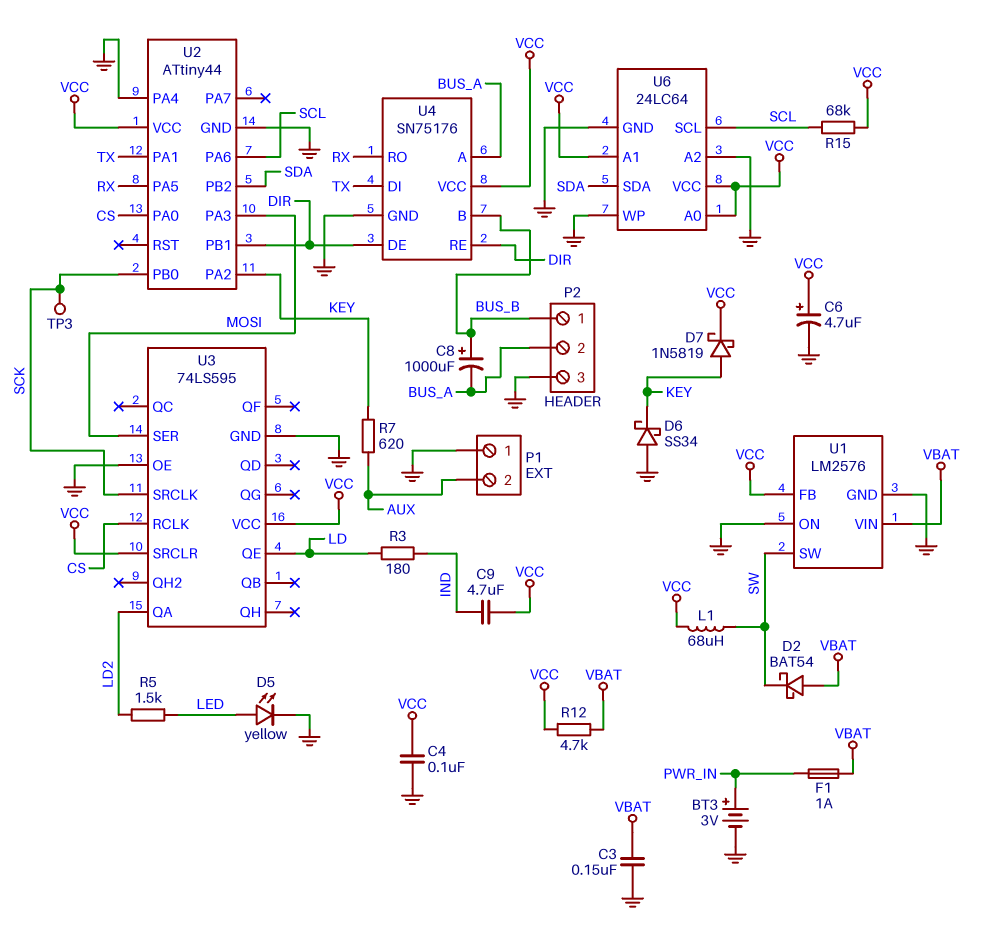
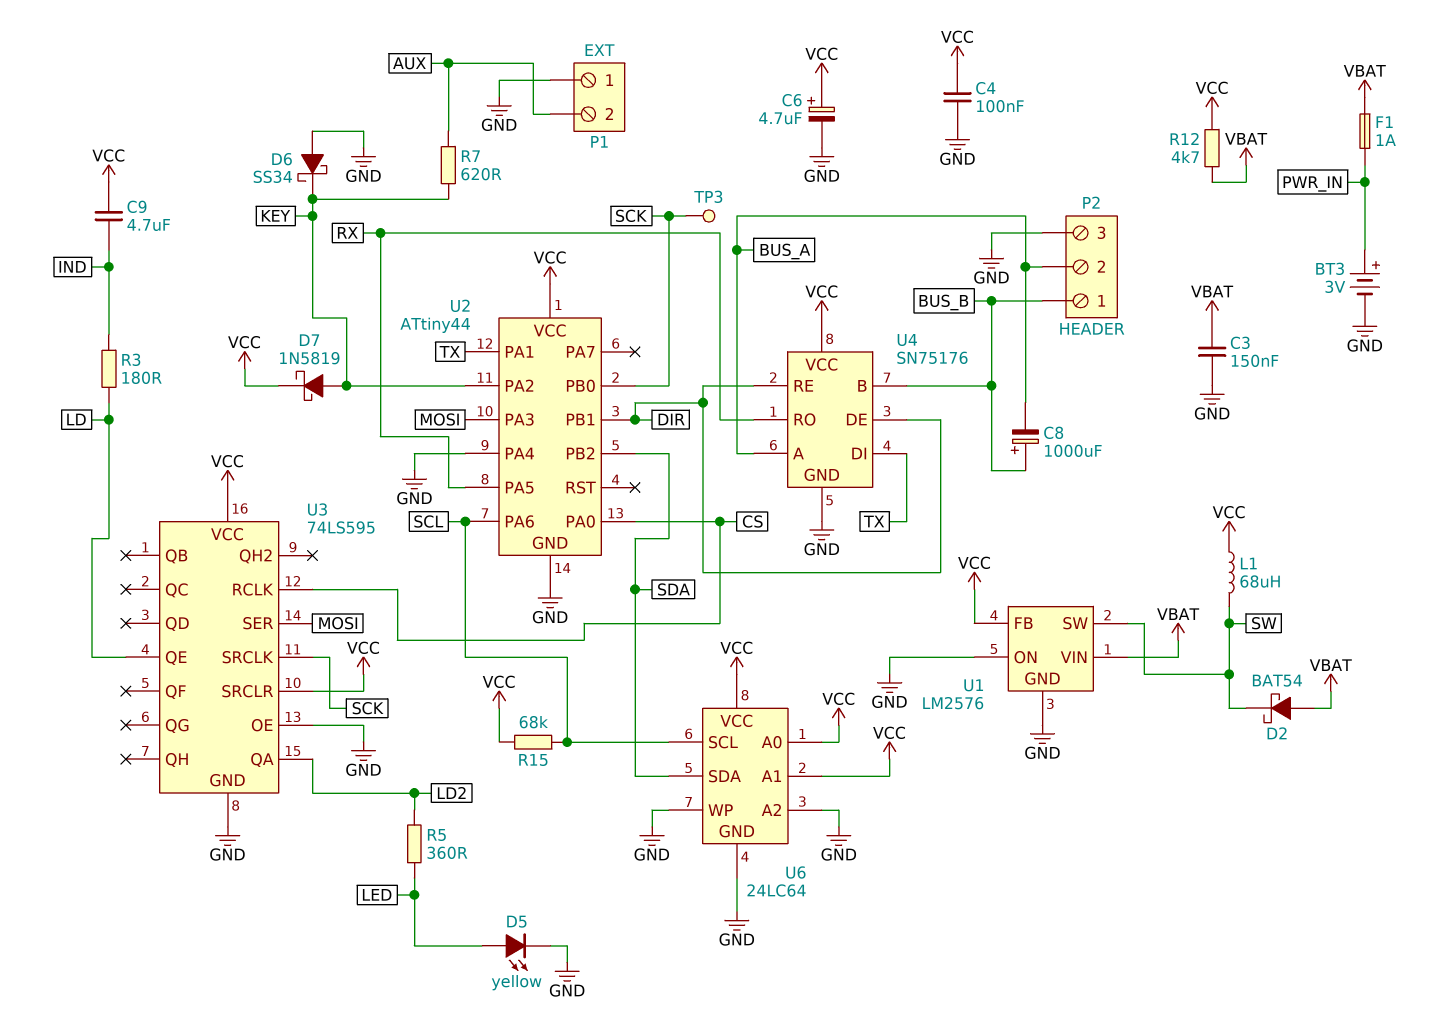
R5: 1.5k (LD2, LED) -> 360 (LD2, LED)

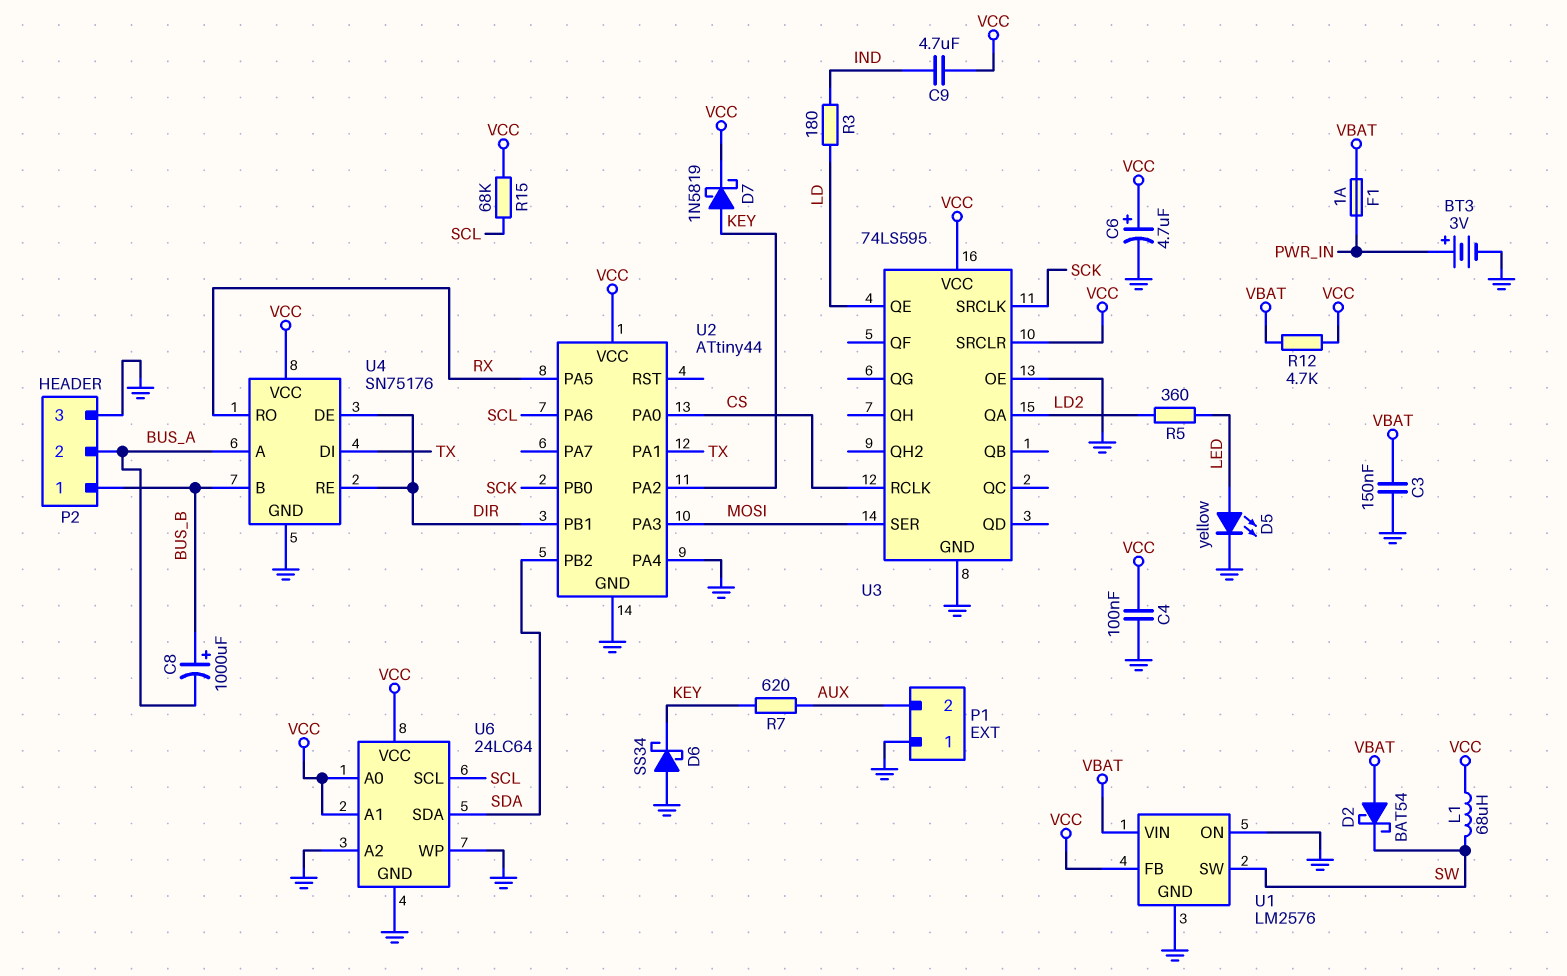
TP3: test point (SCK) -> none

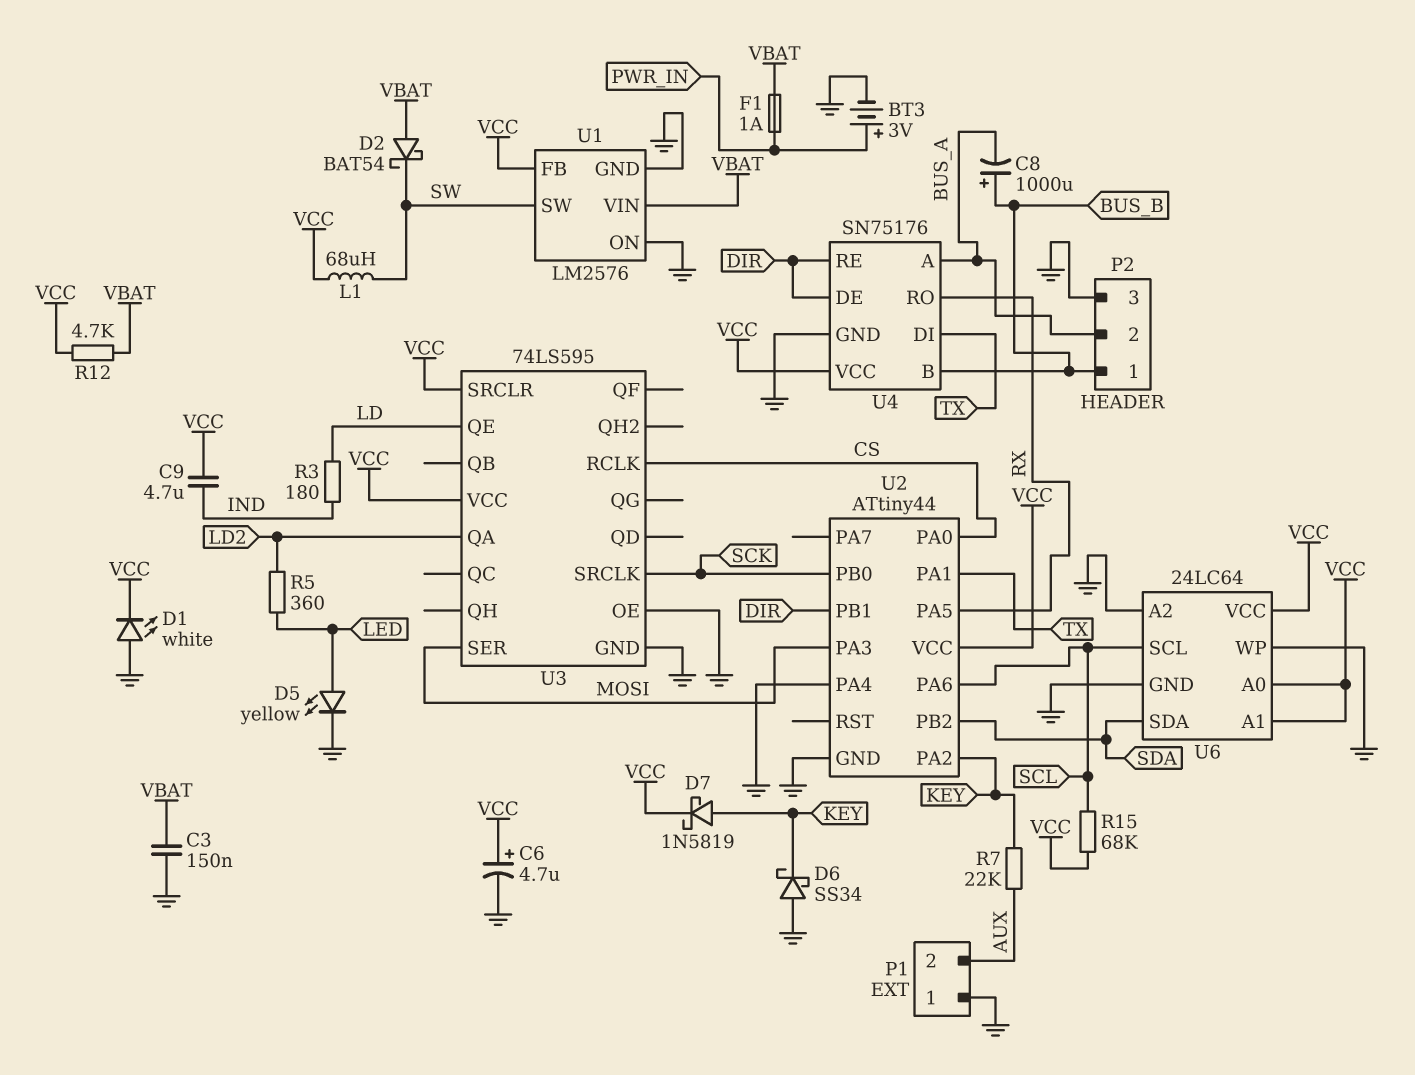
C4: 100nF (GND, VCC) -> none
D1: none -> LED white (A GND, K VCC)
R7: 620 (AUX, KEY) -> 22k (AUX, KEY)

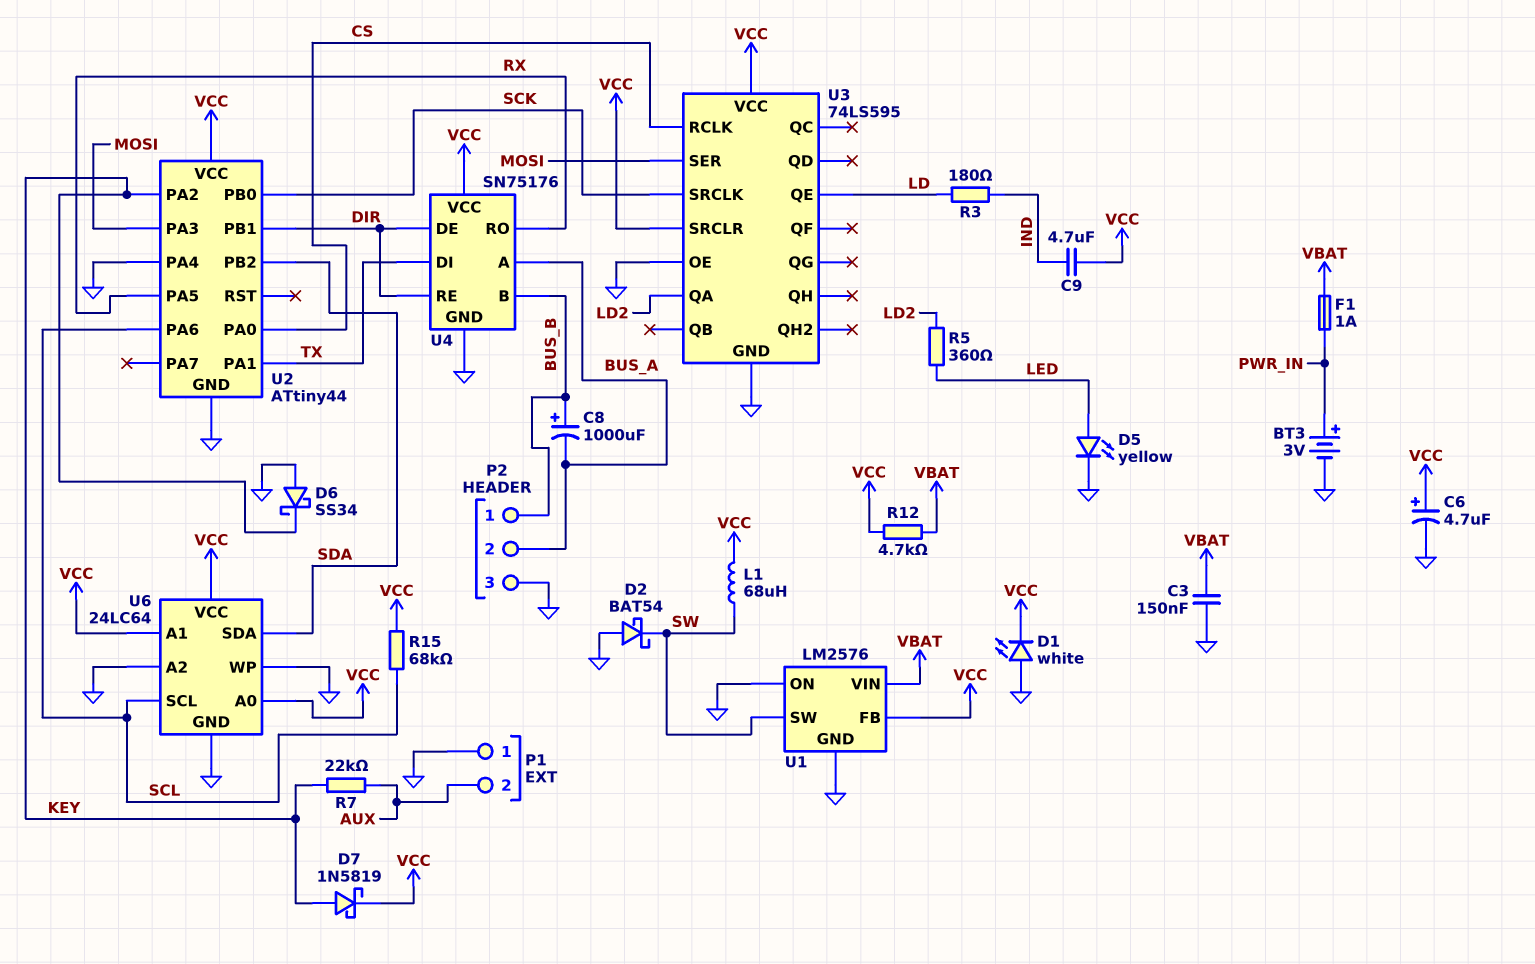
D2: schottky BAT54 (A VBAT, K SW) -> schottky BAT54 (A GND, K SW)

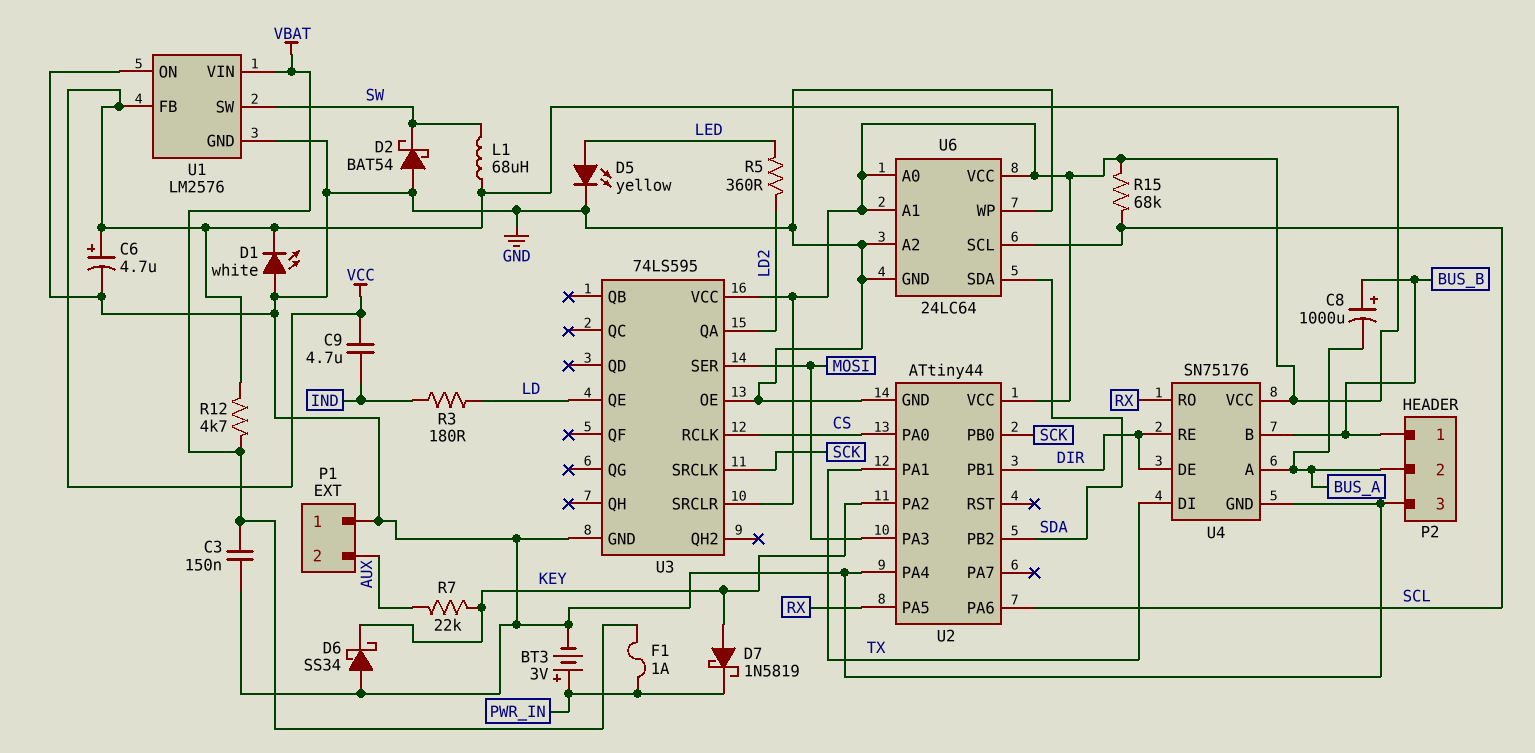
D7: schottky 1N5819 (A KEY, K VCC) -> schottky 1N5819 (A KEY, K PWR_IN)

